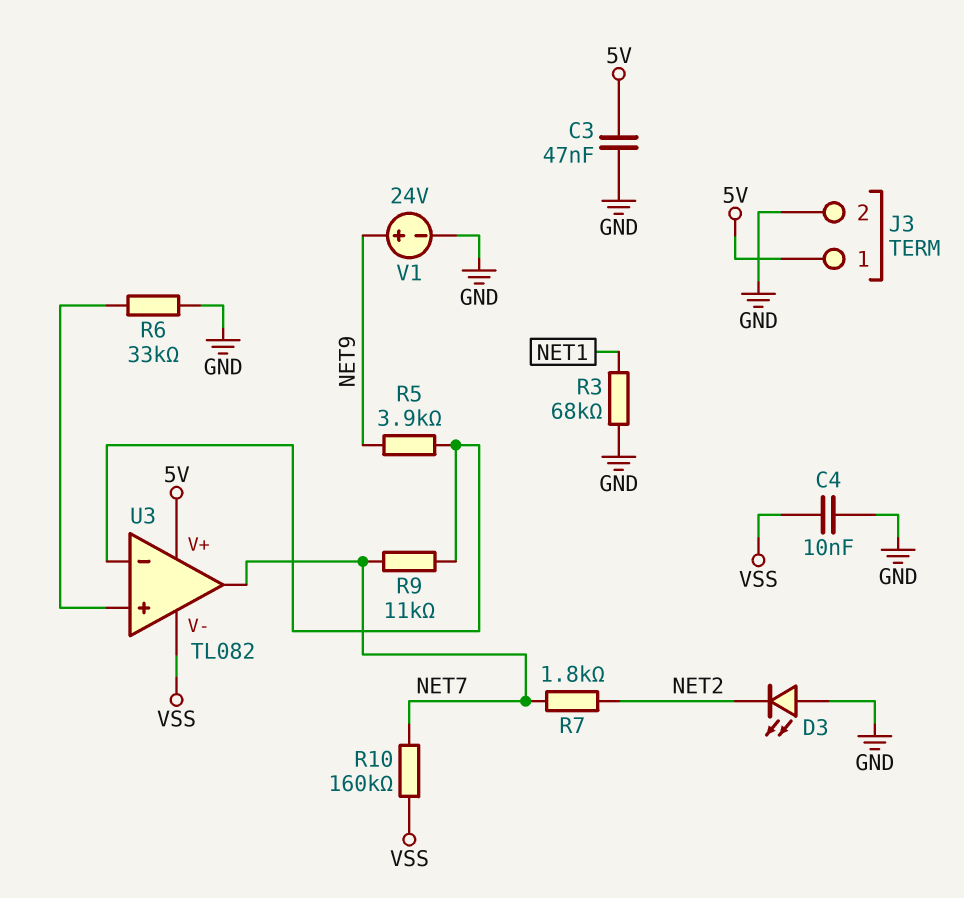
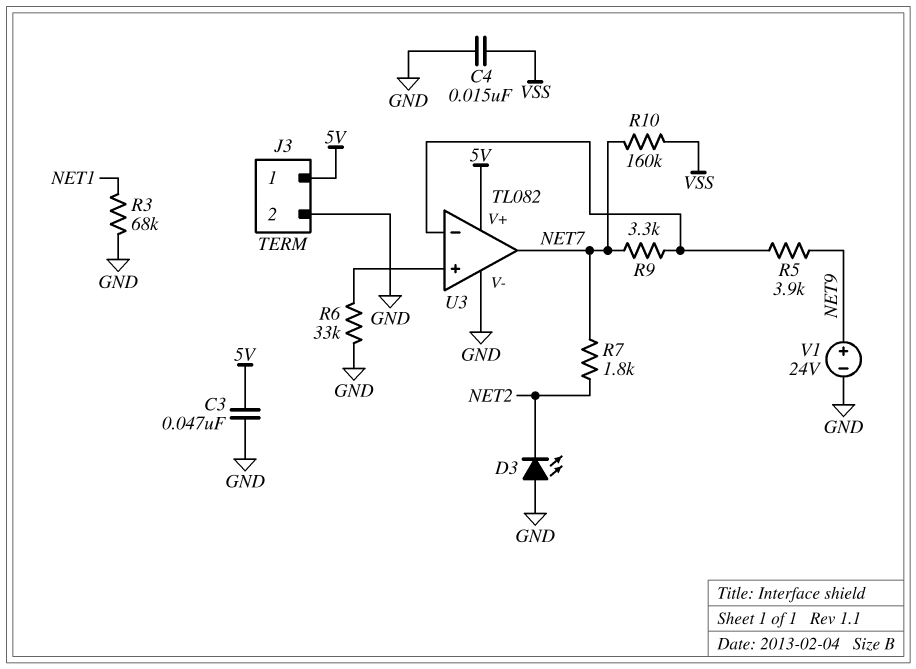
C4: 10nF (GND, VSS) -> 15nF (GND, VSS)
R9: 11k (NET7, U3/in-) -> 3.3k (NET7, U3/in-)
U3 pin V-: VSS -> GND

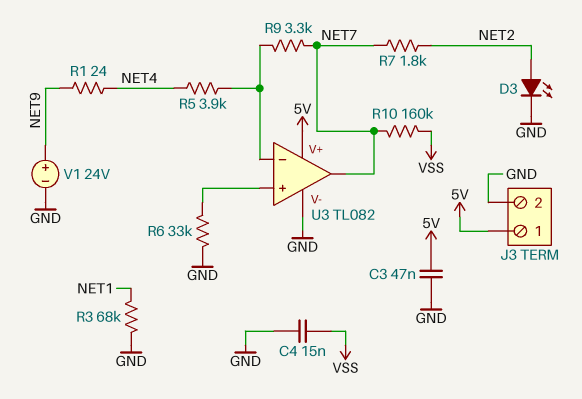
D3: LED (A GND, K NET2) -> LED (A NET2, K GND)
R1: none -> 24 (NET4, NET9)
R5: 3.9k (NET9, U3/in-) -> 3.9k (NET4, U3/in-)

